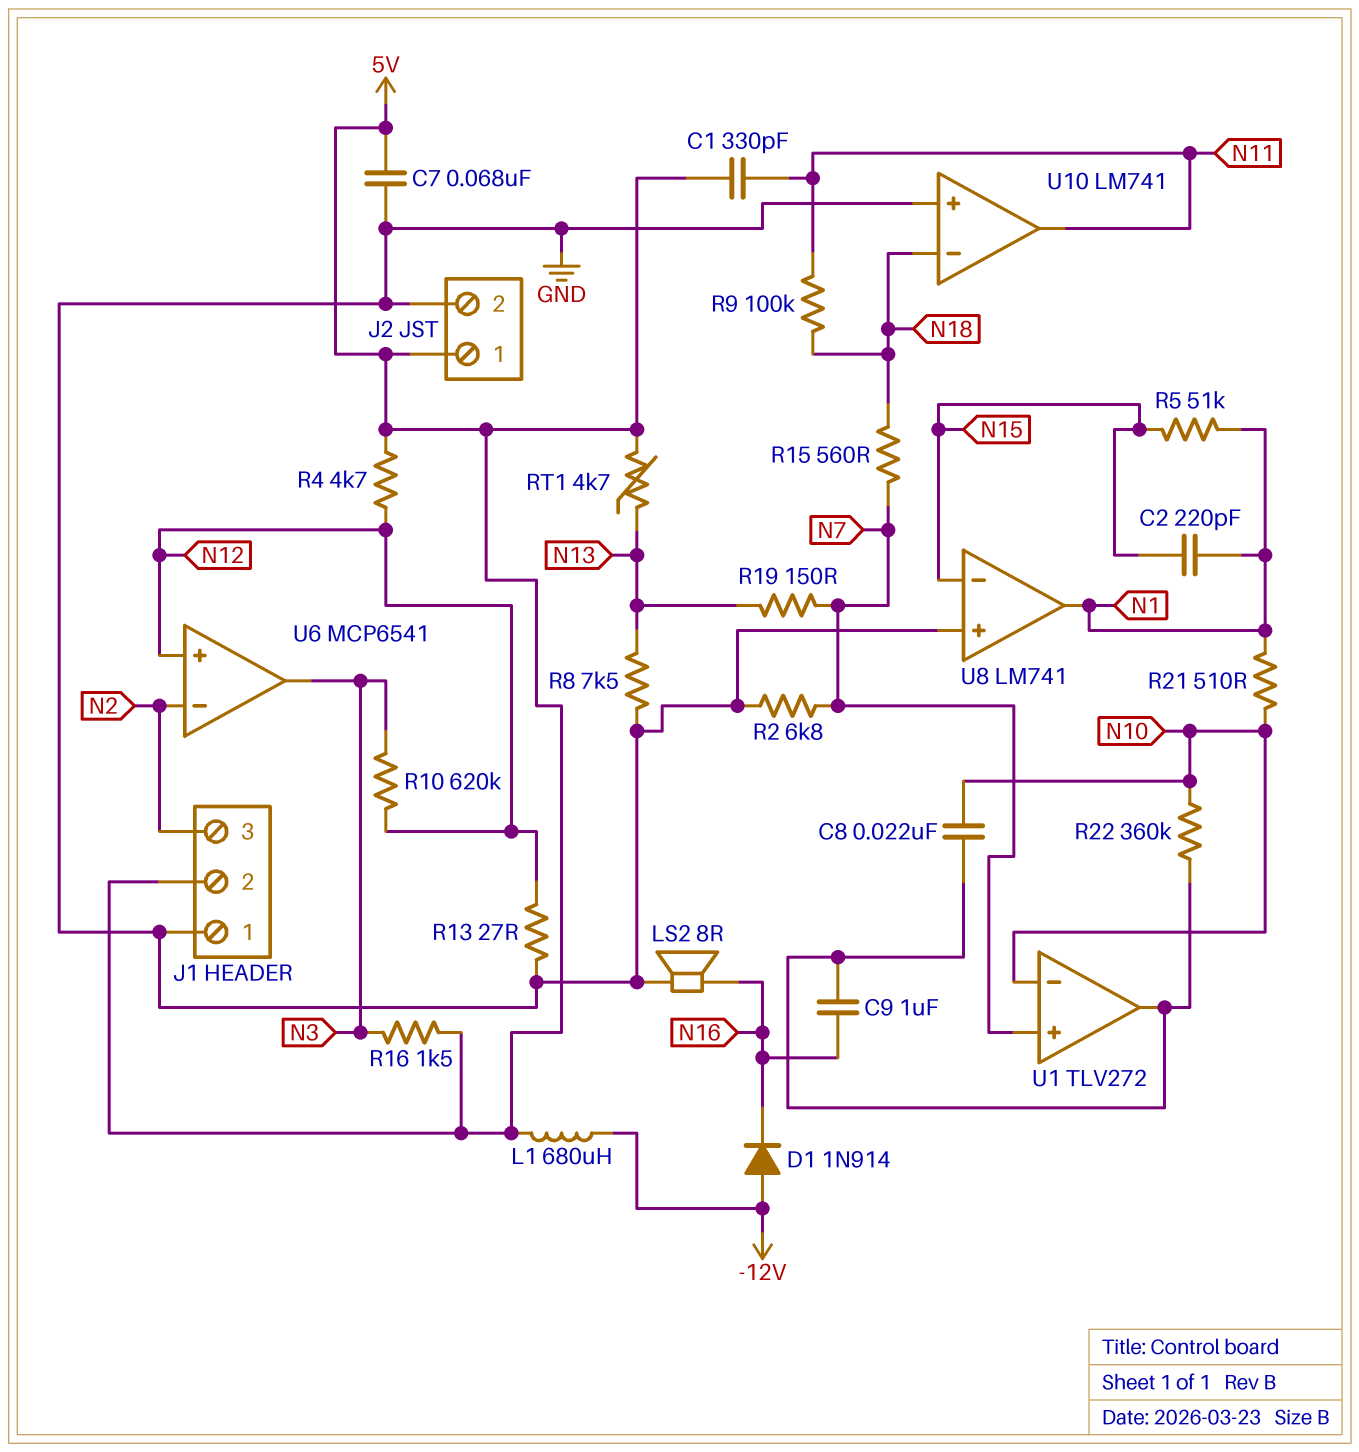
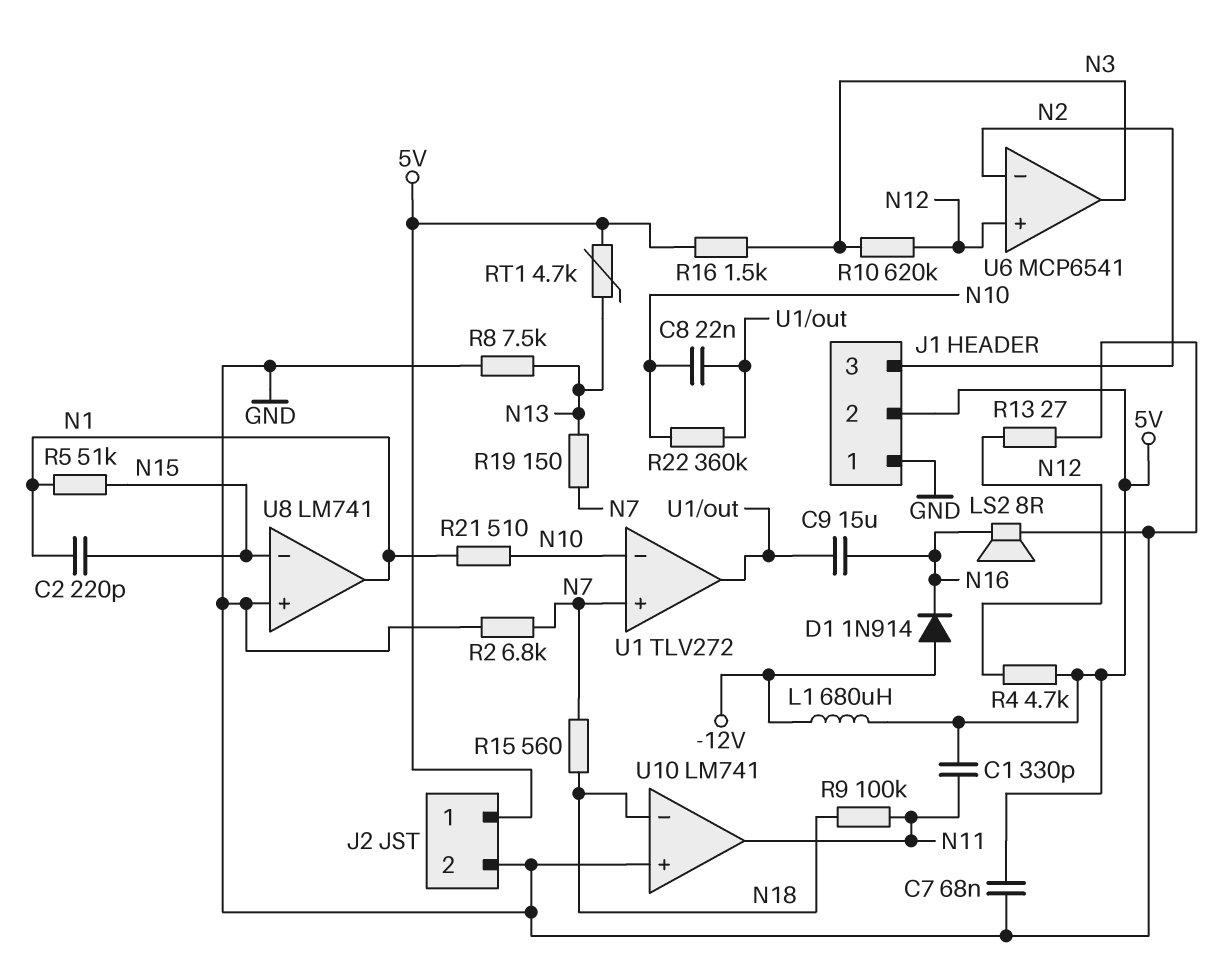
C9: 1uF (N16, U1/out) -> 15uF (N16, U1/out)

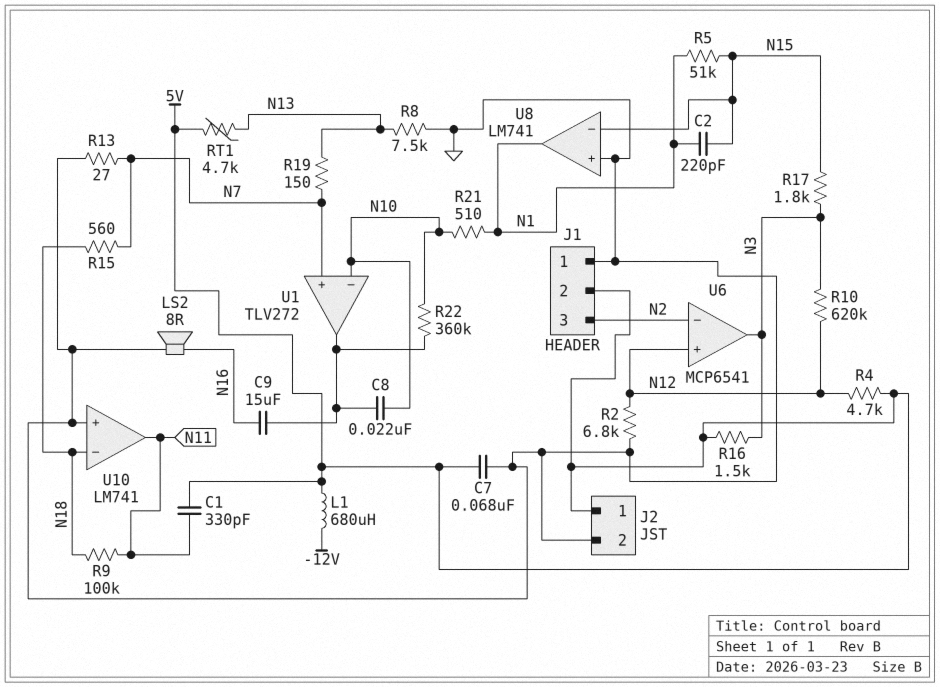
D1: diode 1N914 (A -12V, K N16) -> none
R2: 6.8k (GND, N7) -> 6.8k (GND, N12)
R13: 27 (GND, N12) -> 27 (GND, N7)
R17: none -> 1.8k (N3, N15)

